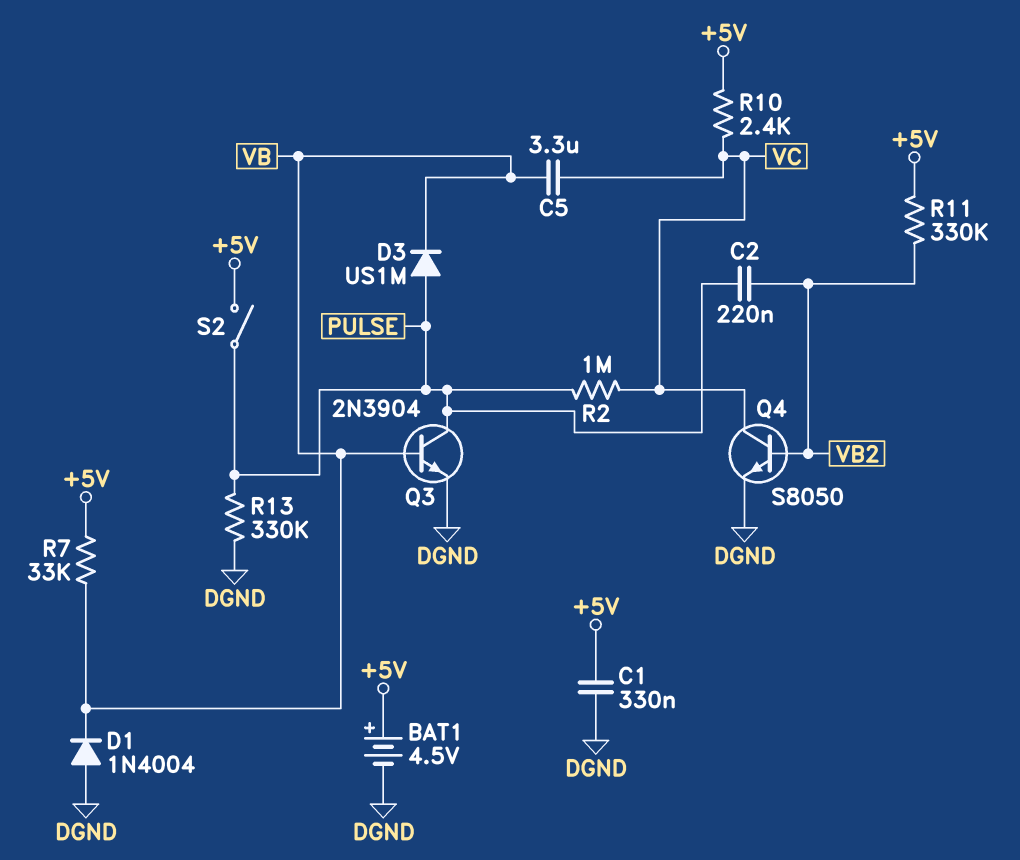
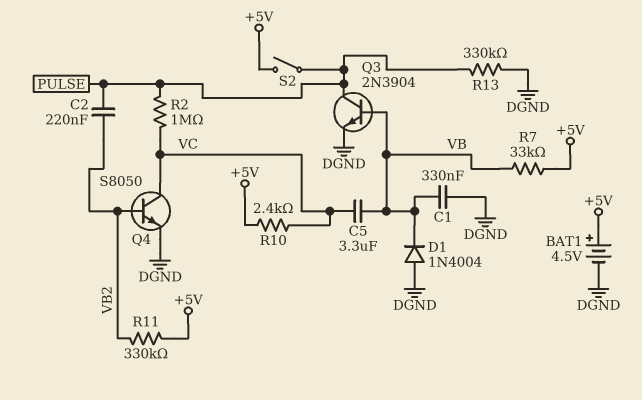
C1: 330nF (+5V, DGND) -> 330nF (DGND, VB)
D3: diode US1M (A PULSE, K VB) -> none

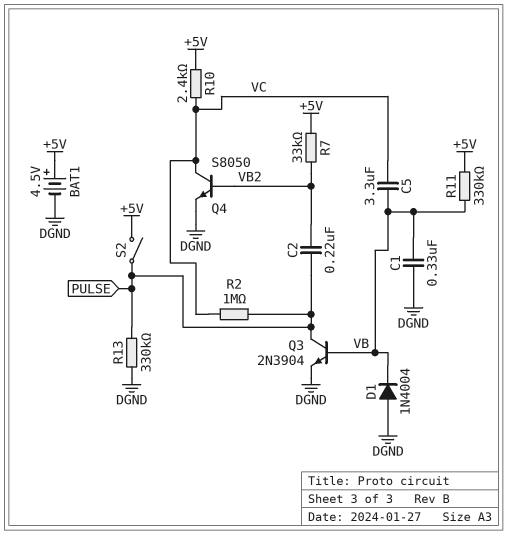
R7: 33k (+5V, VB) -> 33k (+5V, VB2)
R11: 330k (+5V, VB2) -> 330k (+5V, VB)

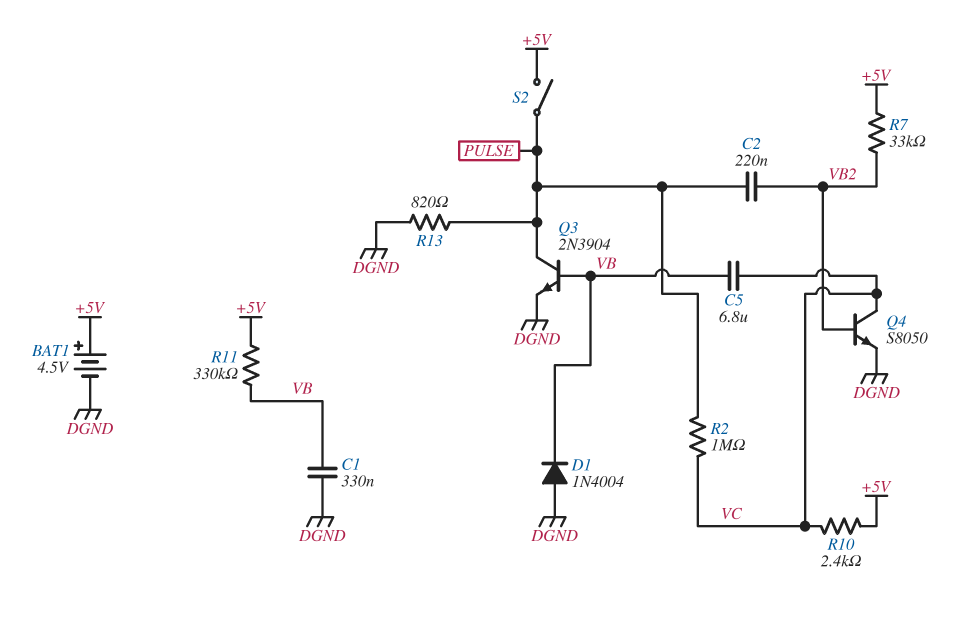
C5: 3.3uF (VB, VC) -> 6.8uF (VB, VC)
R13: 330k (DGND, PULSE) -> 820 (DGND, PULSE)

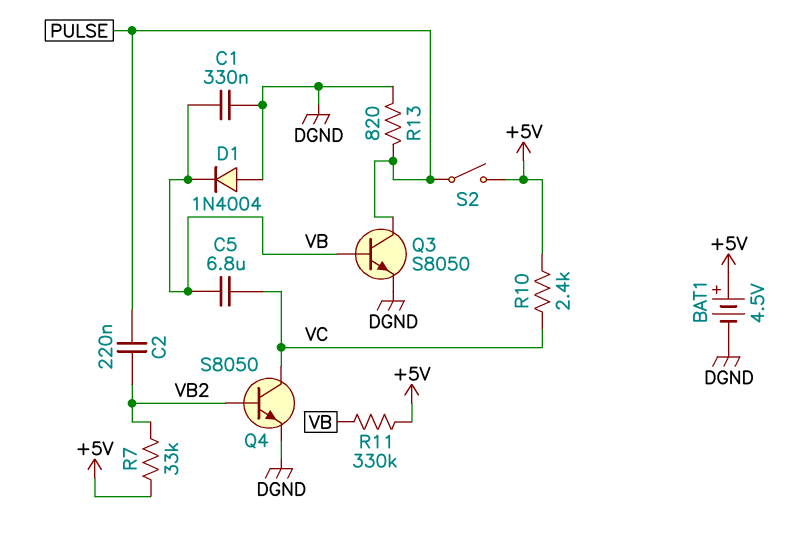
Q3: NPN 2N3904 (B VB, C PULSE, E DGND) -> NPN S8050 (B VB, C PULSE, E DGND)
R2: 1M (PULSE, VC) -> none

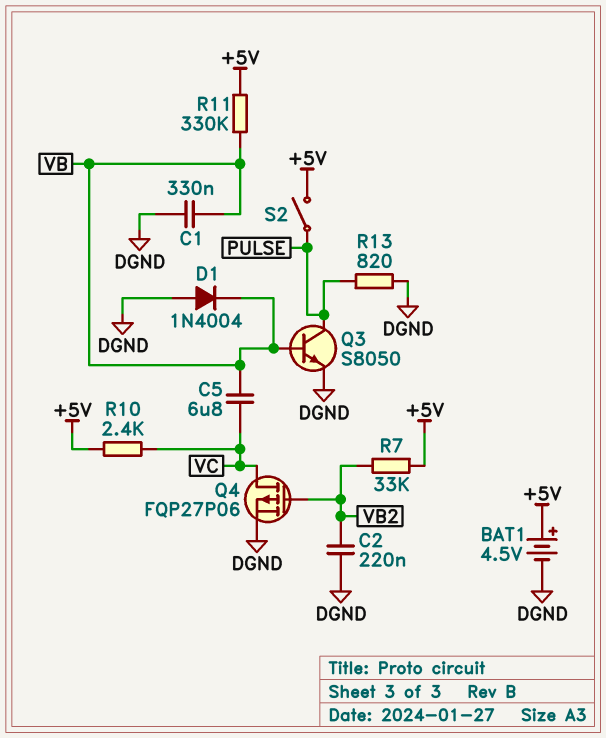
C2: 220nF (PULSE, VB2) -> 220nF (DGND, VB2)
Q4: NPN S8050 (B VB2, C VC, E DGND) -> PMOS FQP27P06 (G VB2, D VC, S DGND)

